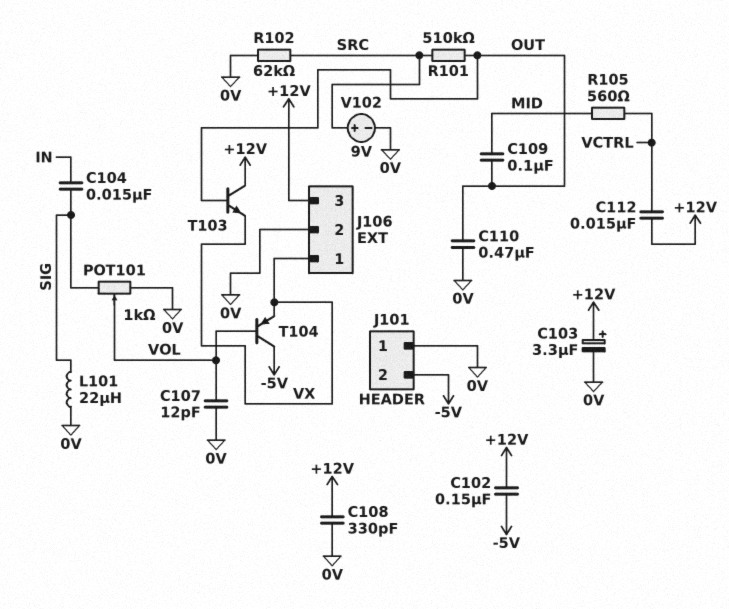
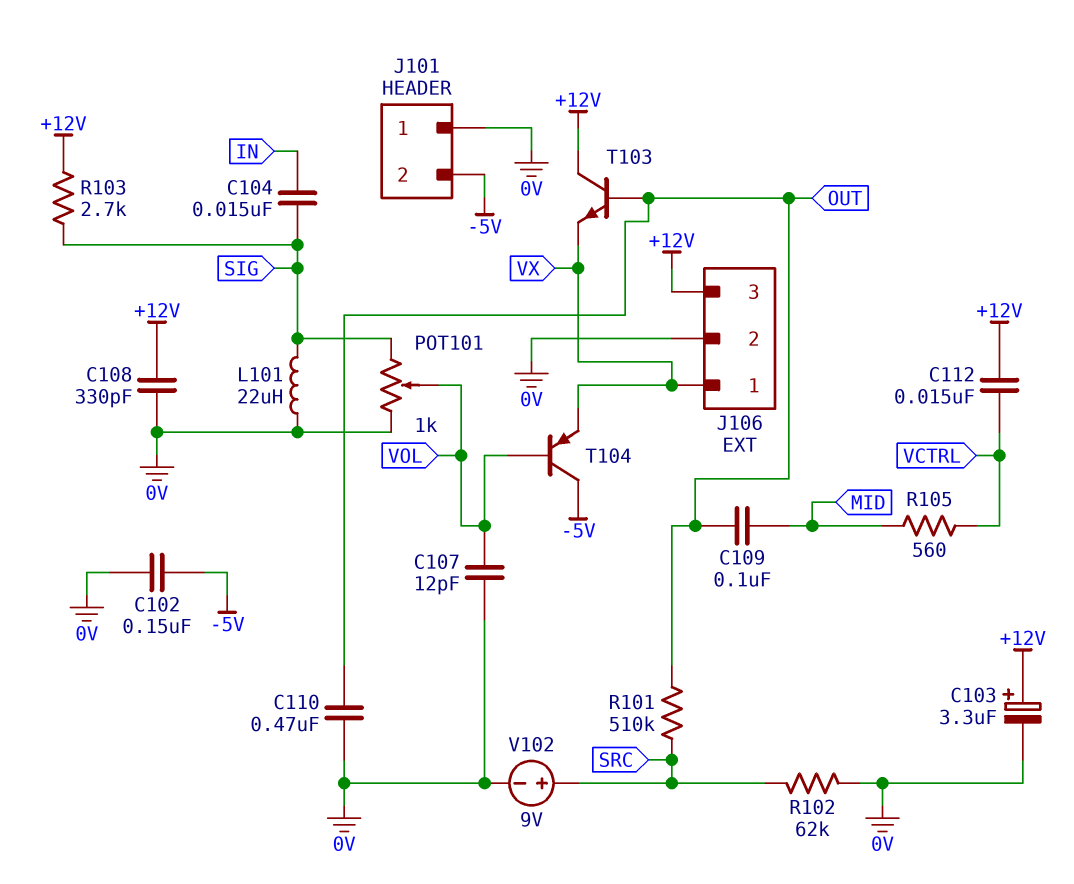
C102: 150nF (+12V, -5V) -> 150nF (-5V, 0V)
R103: none -> 2.7k (+12V, SIG)

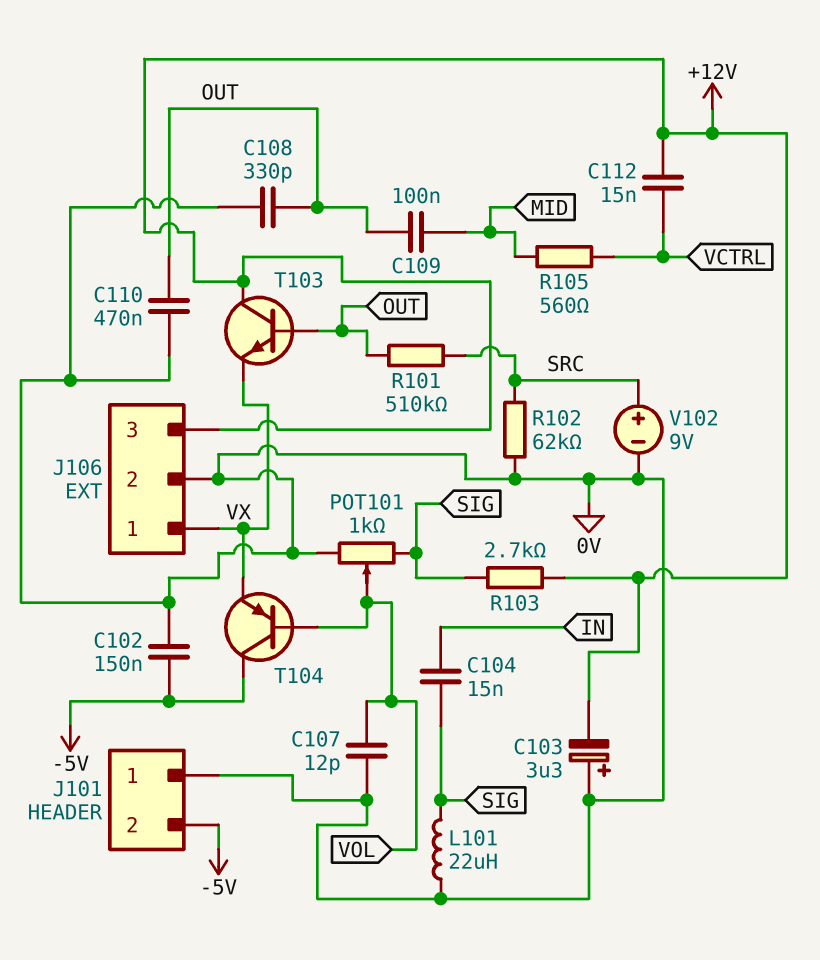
C103: 3.3uF (plus +12V, minus 0V) -> 3.3uF (plus 0V, minus +12V)
C108: 330pF (+12V, 0V) -> 330pF (0V, OUT)

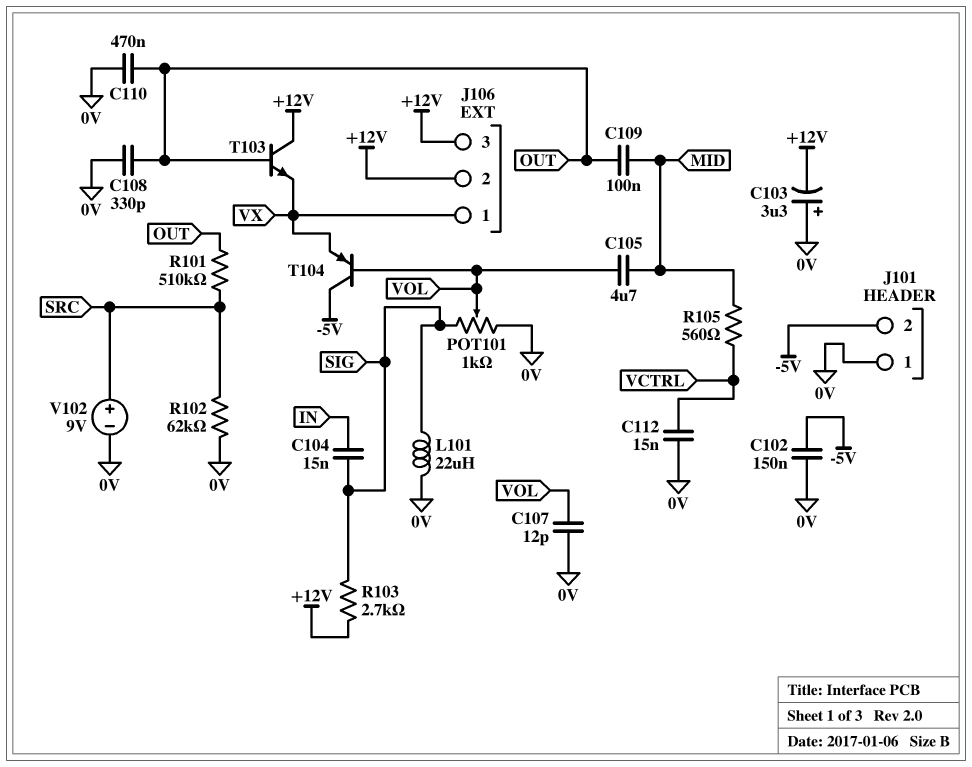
C105: none -> 4.7uF (MID, VOL)
C112: 15nF (+12V, VCTRL) -> 15nF (0V, VCTRL)
J106 pin 2: 0V -> +12V

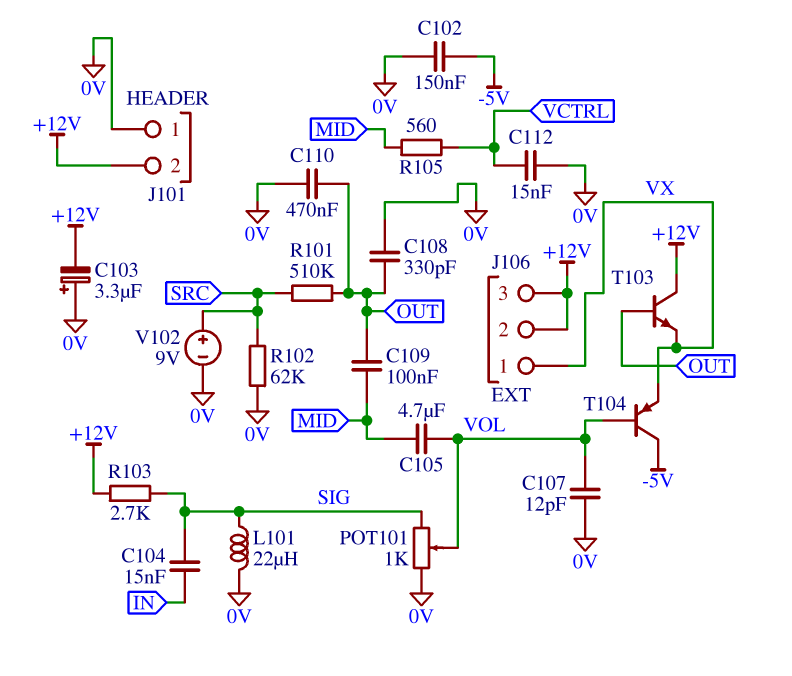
J101 pin 2: -5V -> +12V

